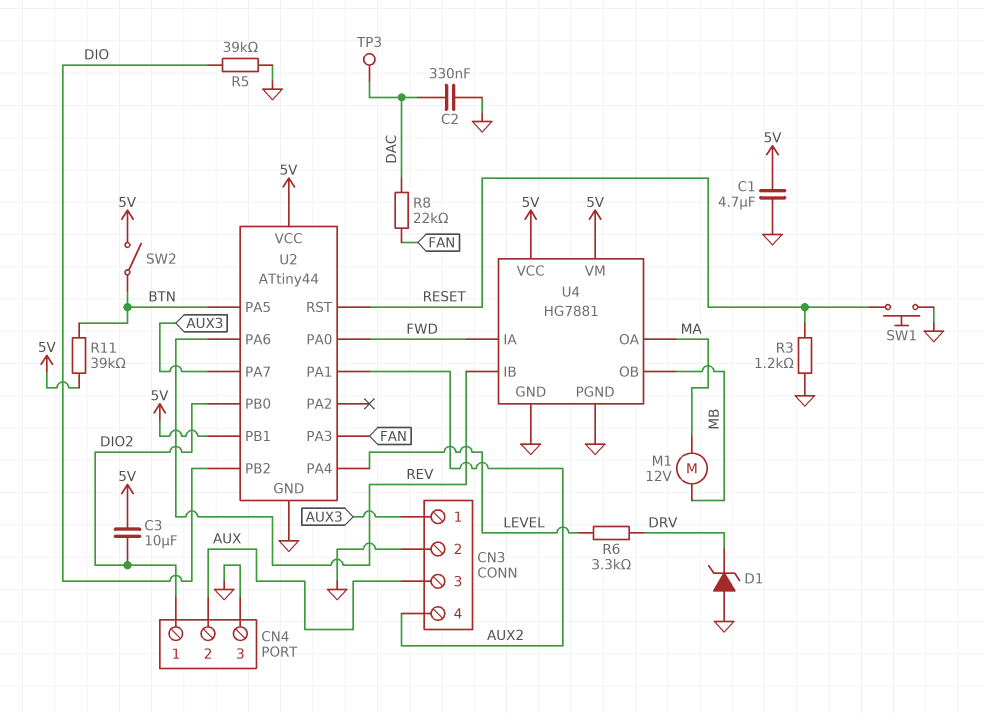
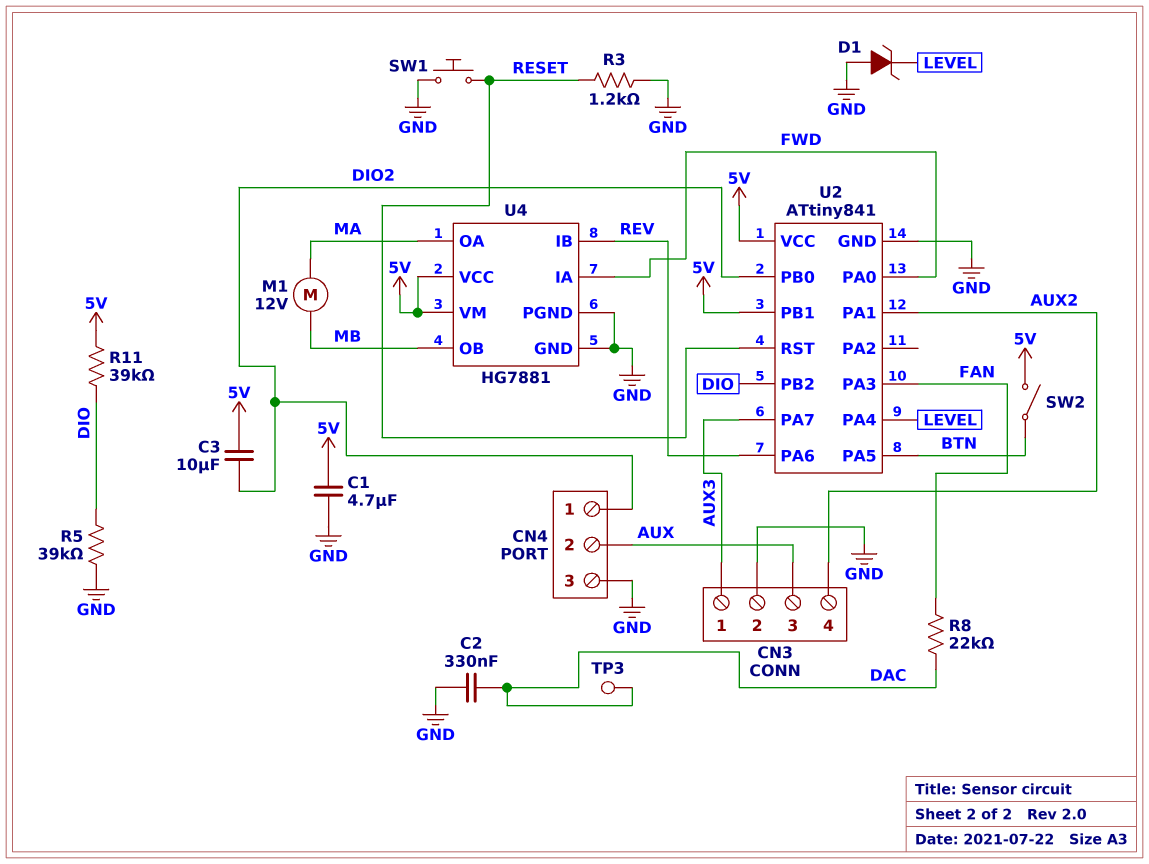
D1: zener (A GND, K DRV) -> zener (A GND, K LEVEL)
R6: 3.3k (DRV, LEVEL) -> none
R11: 39k (5V, BTN) -> 39k (5V, DIO)
U2: ATtiny44 -> ATtiny841

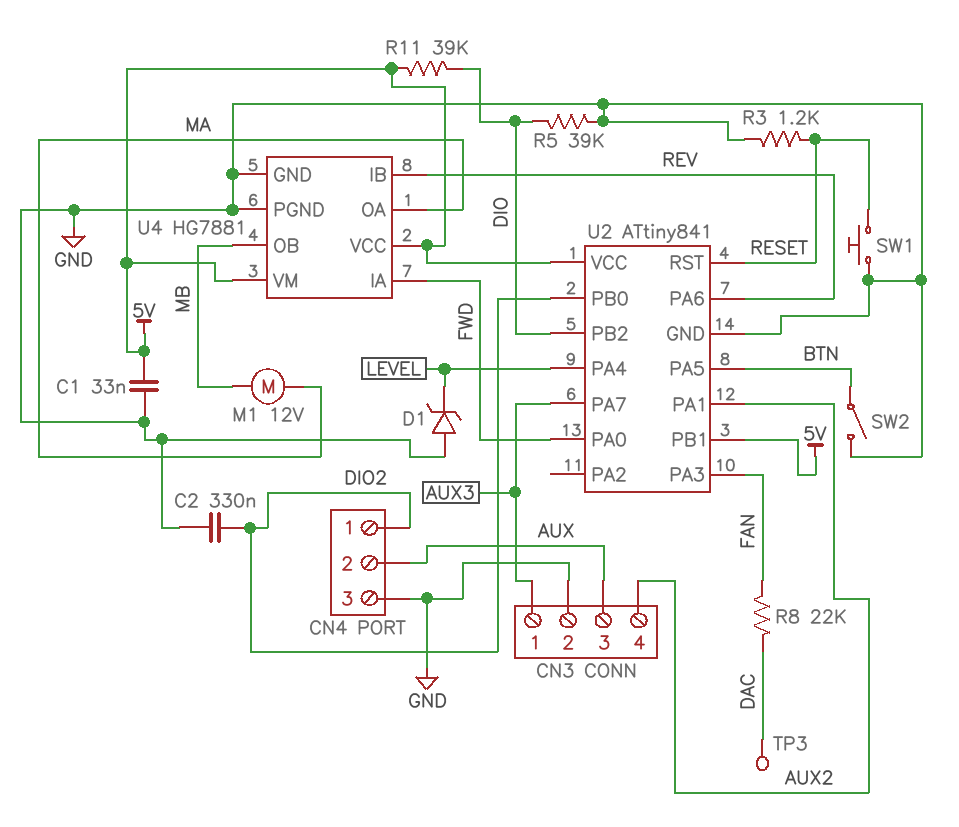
C1: 4.7uF (5V, GND) -> 33nF (5V, GND)
C2: 330nF (DAC, GND) -> 330nF (DIO2, GND)
C3: 10uF (5V, DIO2) -> none
SW2: switch (5V, BTN) -> switch (BTN, GND)

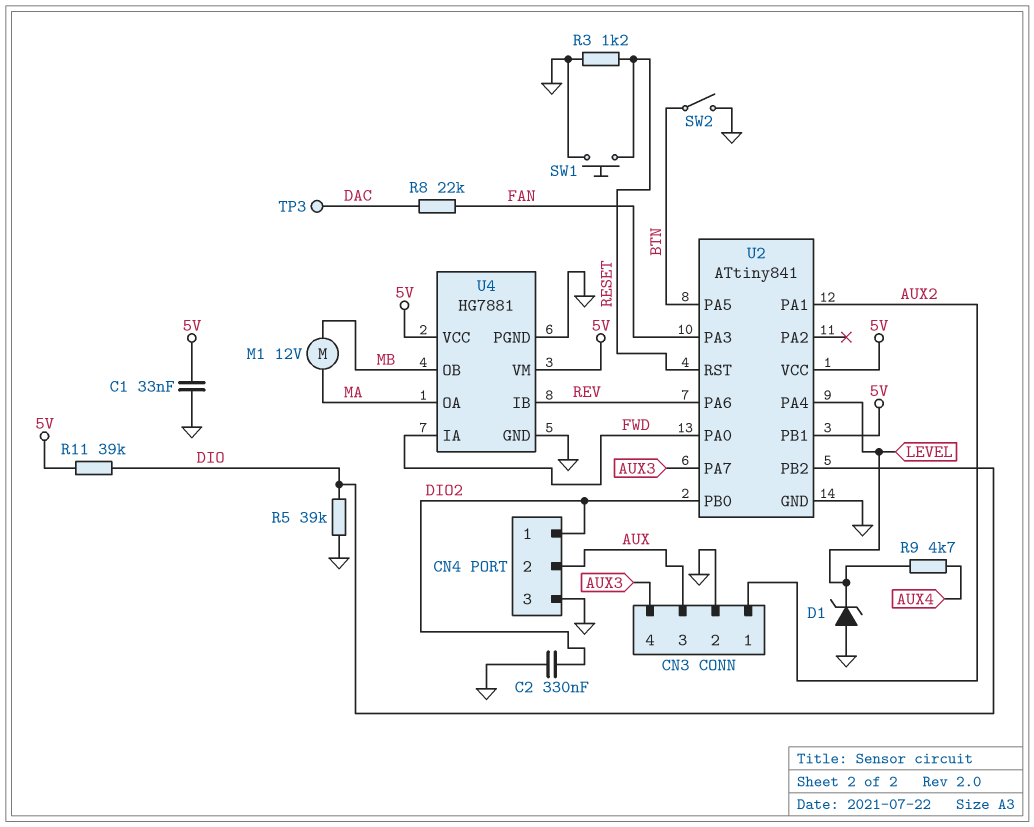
CN3 pin 1: AUX3 -> AUX2
CN3 pin 4: AUX2 -> AUX3
R9: none -> 4.7k (AUX4, LEVEL)

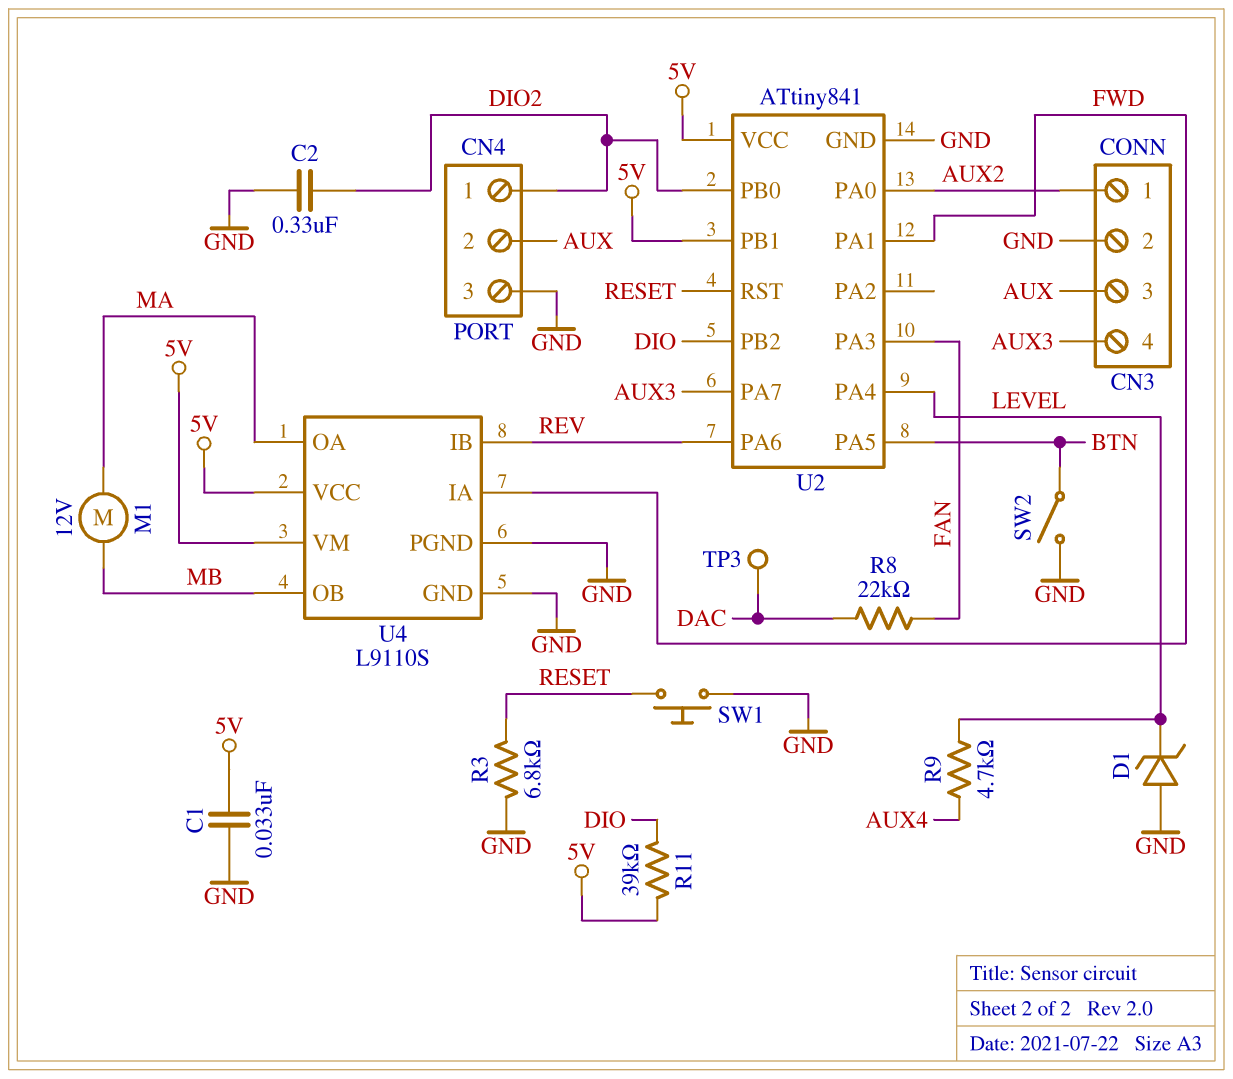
R3: 1.2k (GND, RESET) -> 6.8k (GND, RESET)
R5: 39k (DIO, GND) -> none
U2 pin PA0: FWD -> AUX2
U2 pin PA1: AUX2 -> FWD
U4: HG7881 -> L9110S

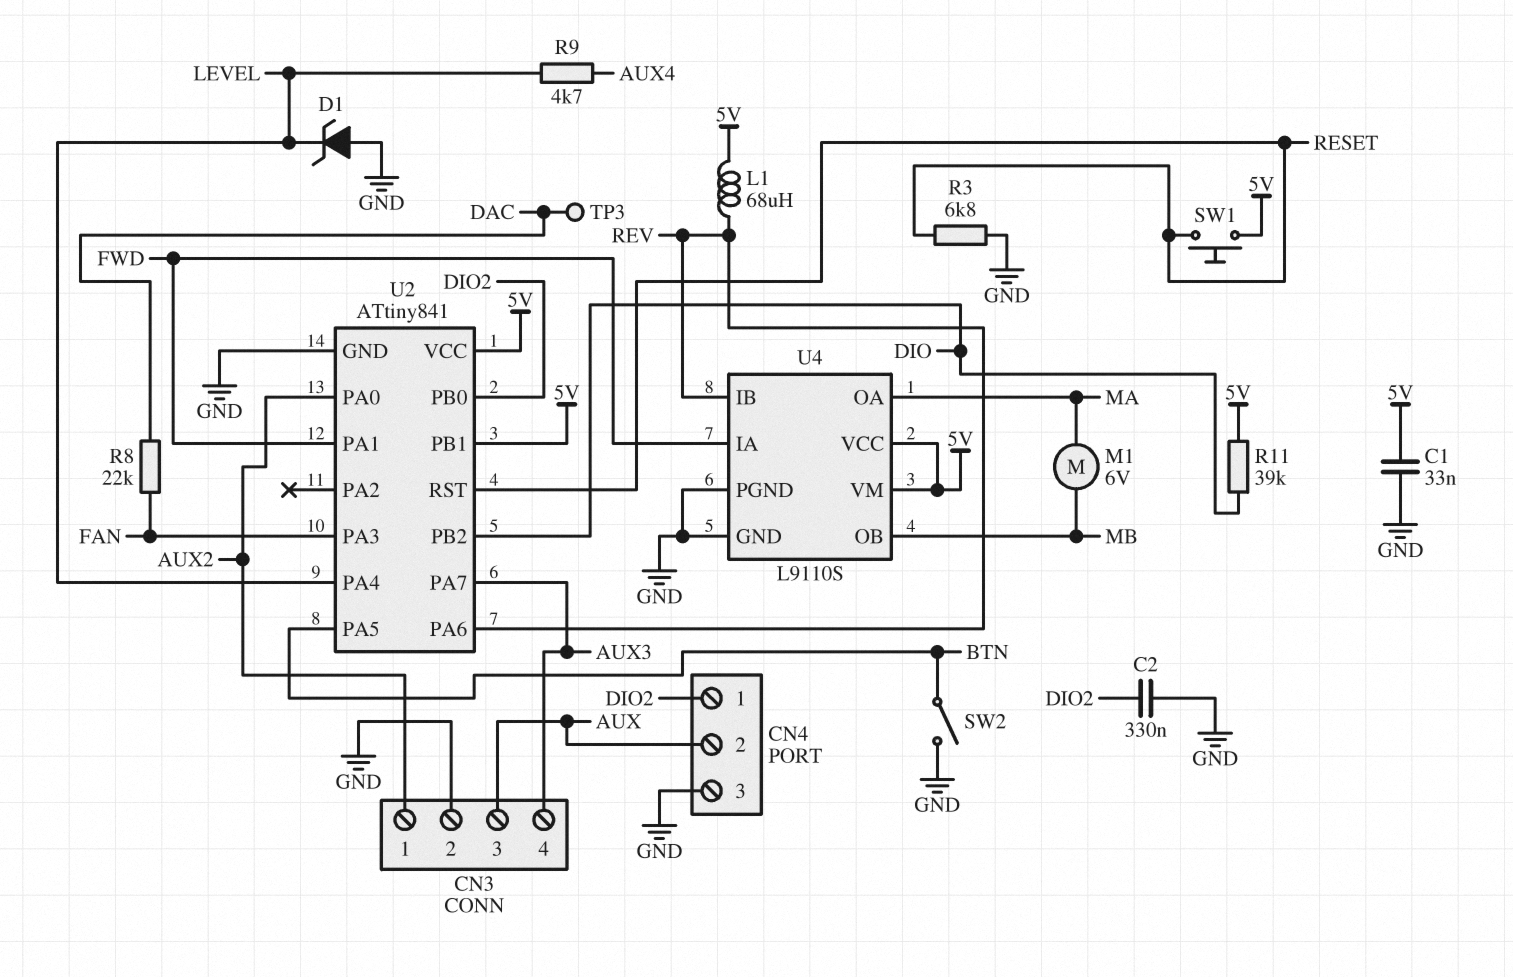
L1: none -> 68uH (5V, REV)
M1: motor 12V (MA, MB) -> motor 6V (MA, MB)
SW1: button (GND, RESET) -> button (5V, RESET)

